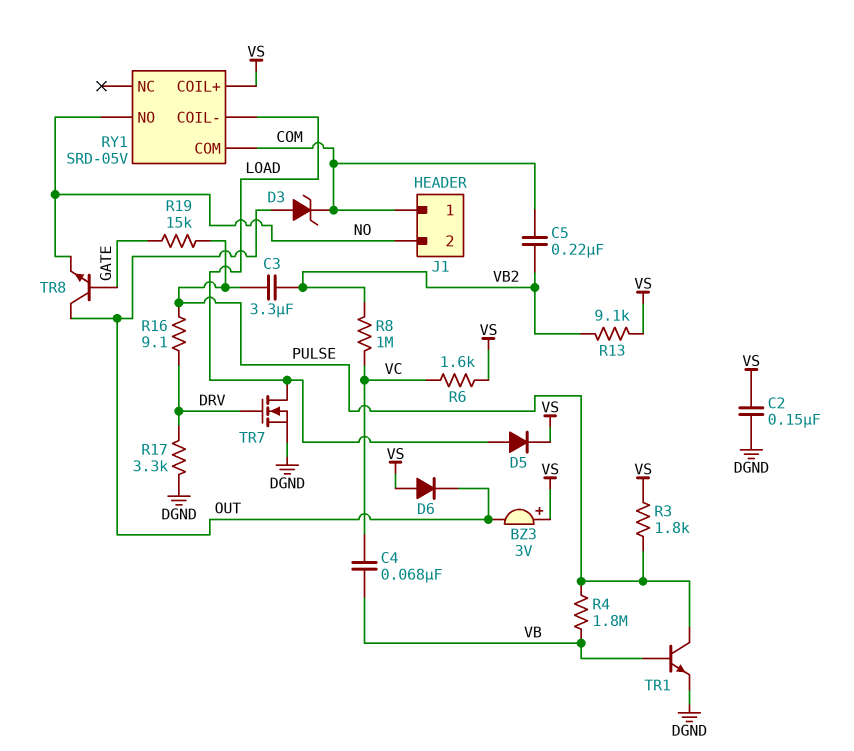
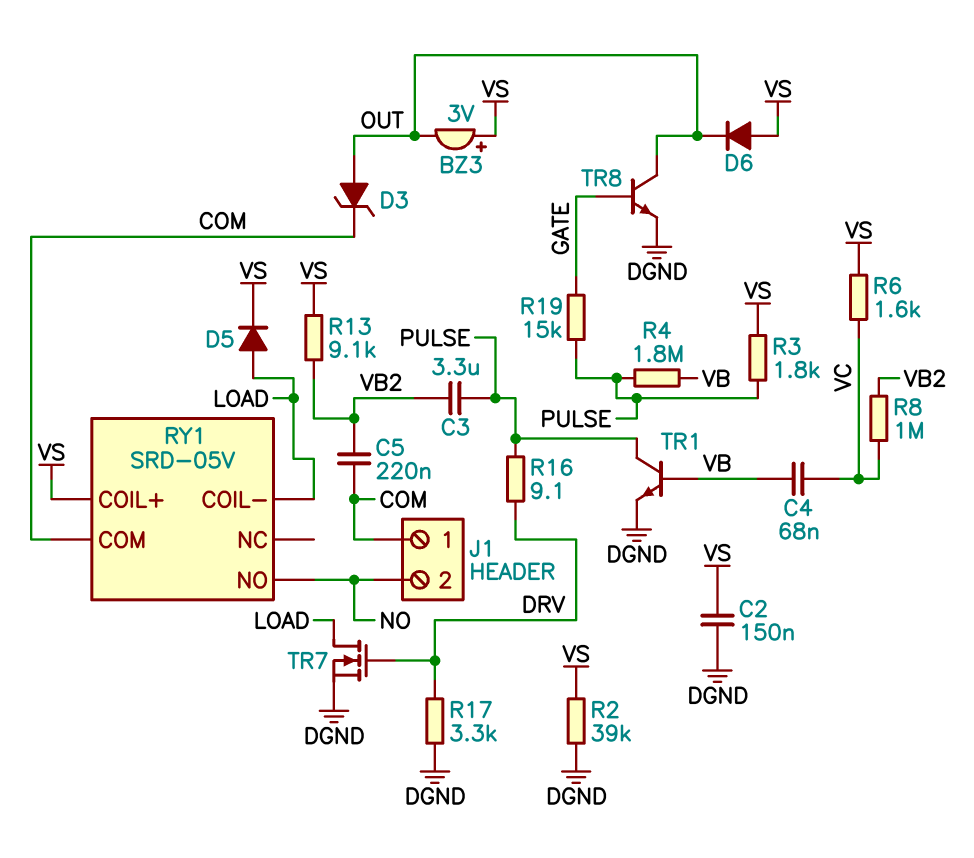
R2: none -> 39k (DGND, VS)
TR8: NPN (B GATE, C OUT, E NO) -> NPN (B GATE, C OUT, E DGND)

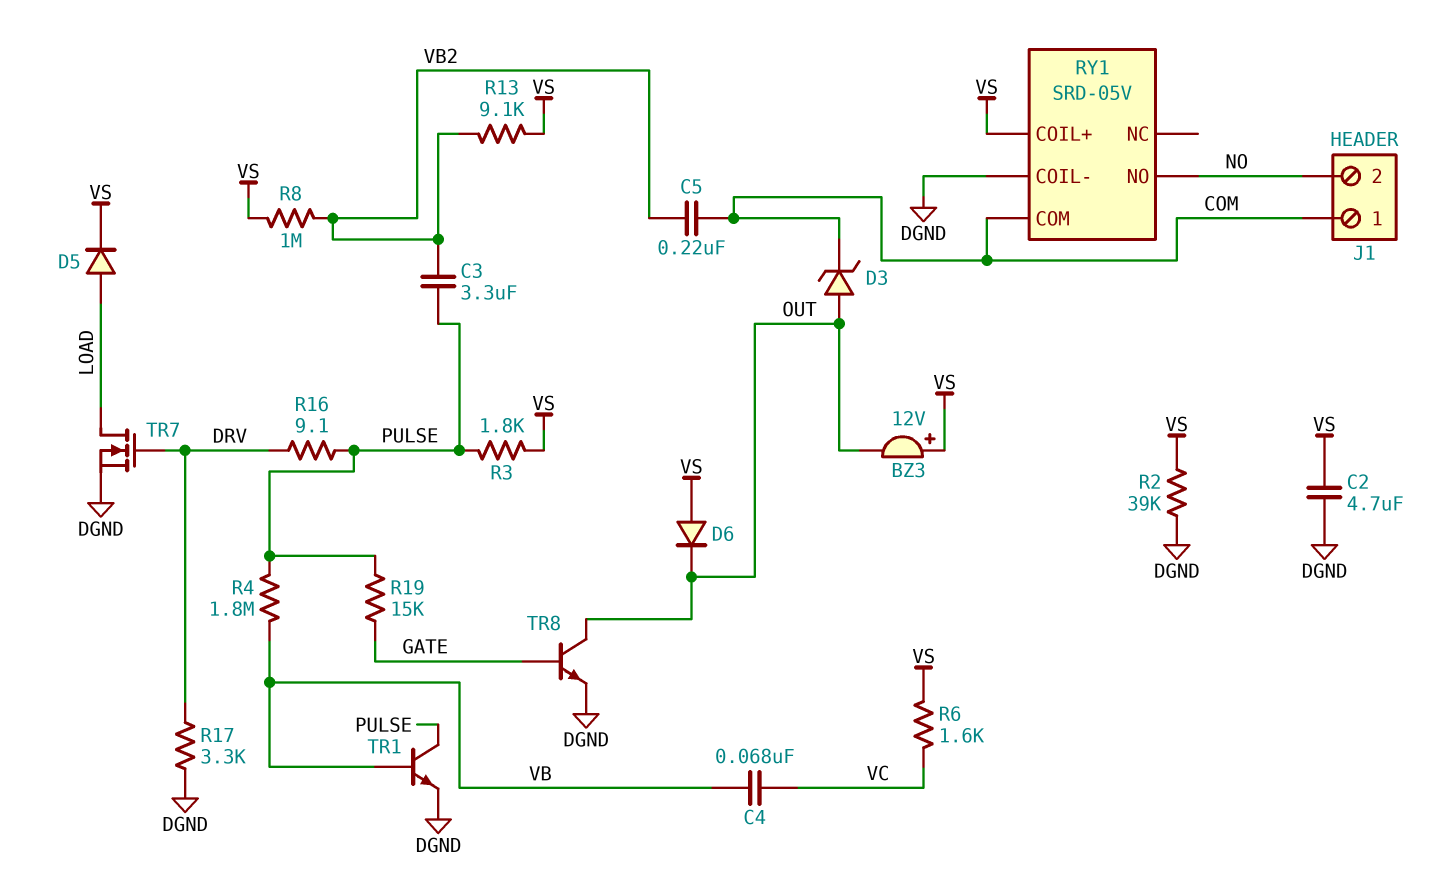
BZ3: buzzer 3V (plus VS, minus OUT) -> buzzer 12V (plus VS, minus OUT)
C2: 150nF (DGND, VS) -> 4.7uF (DGND, VS)
R8: 1M (VB2, VC) -> 1M (VB2, VS)
RY1 pin COIL-: LOAD -> DGND

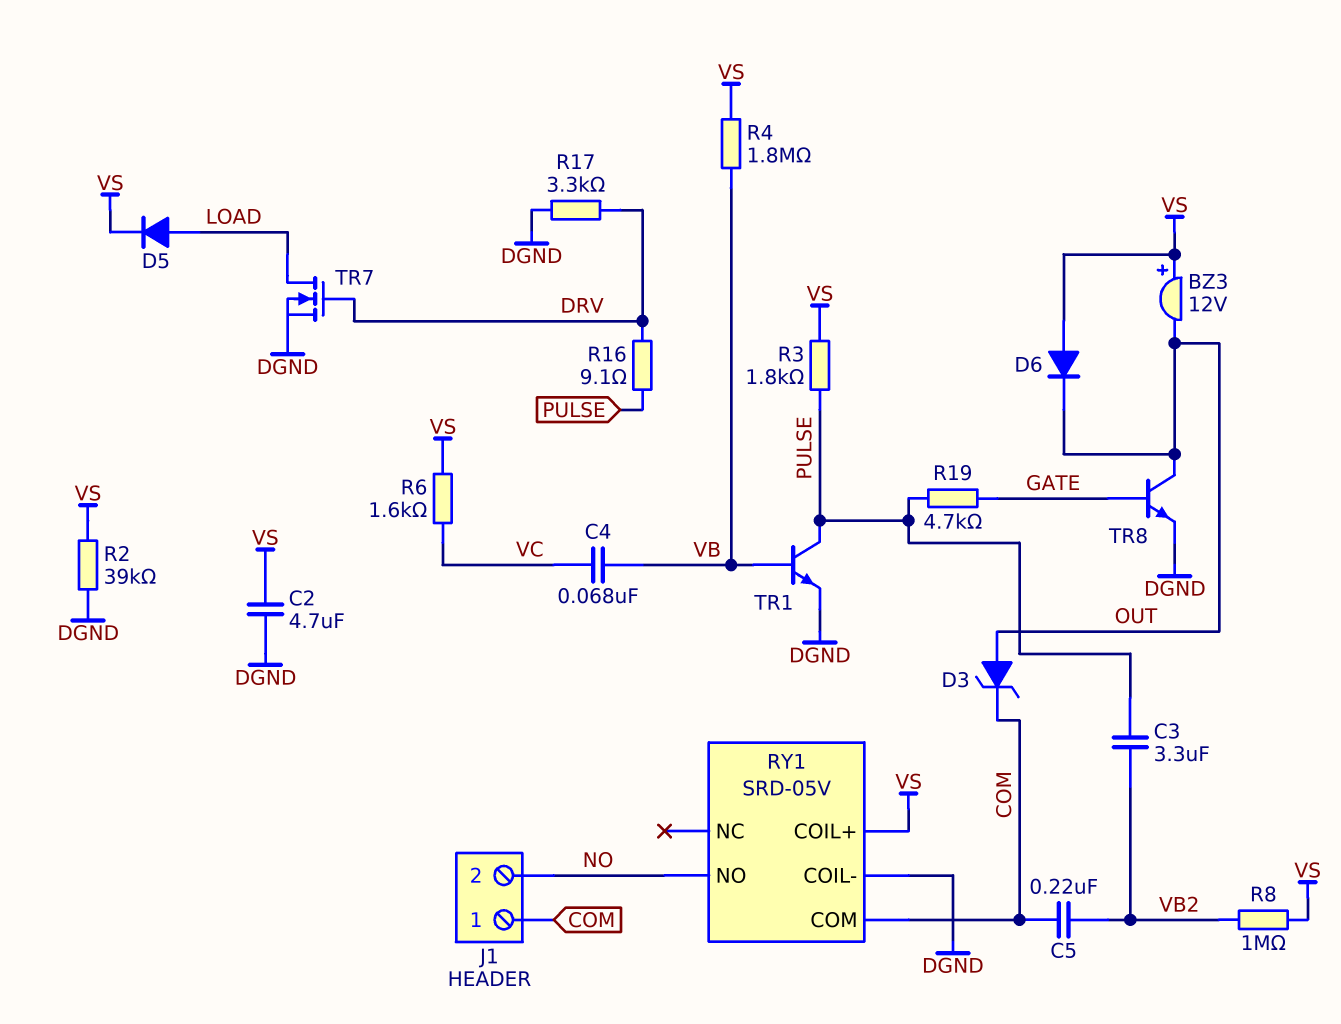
R4: 1.8M (PULSE, VB) -> 1.8M (VB, VS)
R13: 9.1k (VB2, VS) -> none
R19: 15k (GATE, PULSE) -> 4.7k (GATE, PULSE)

